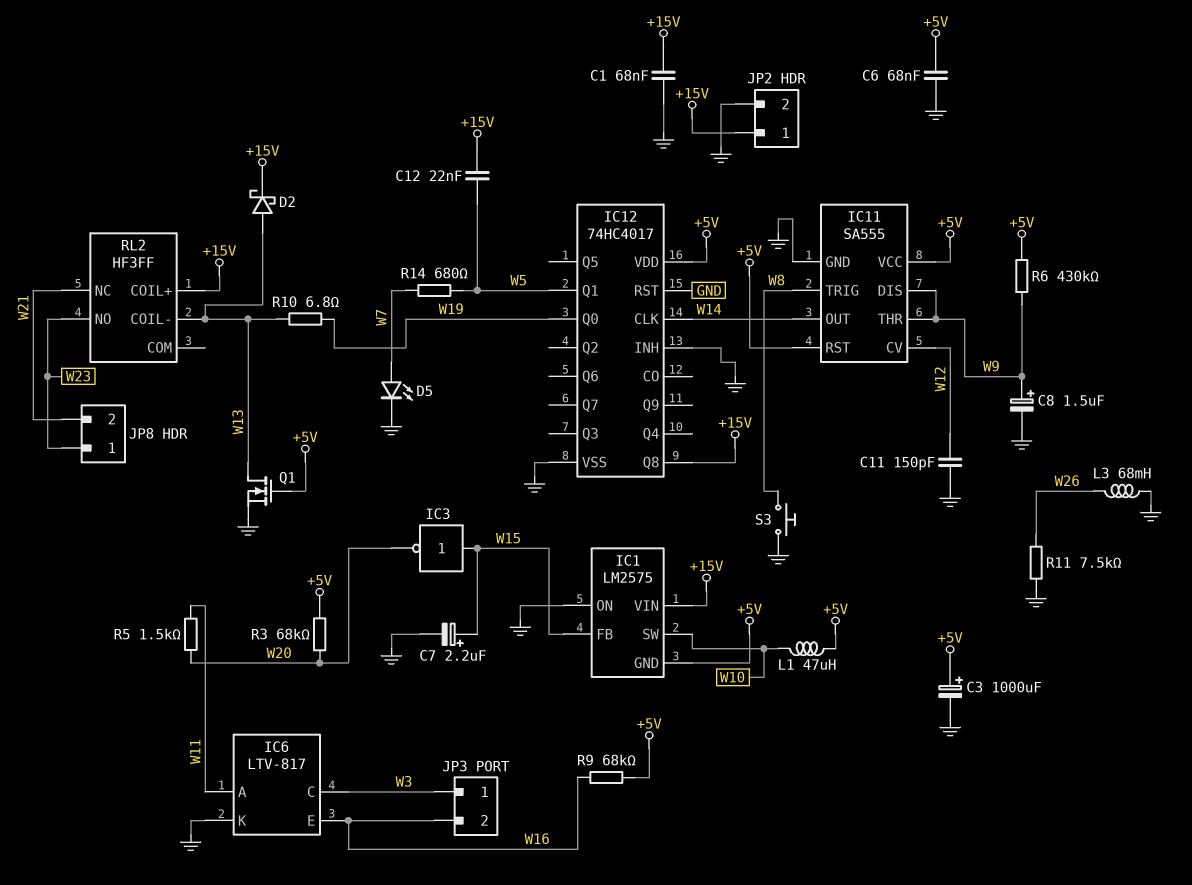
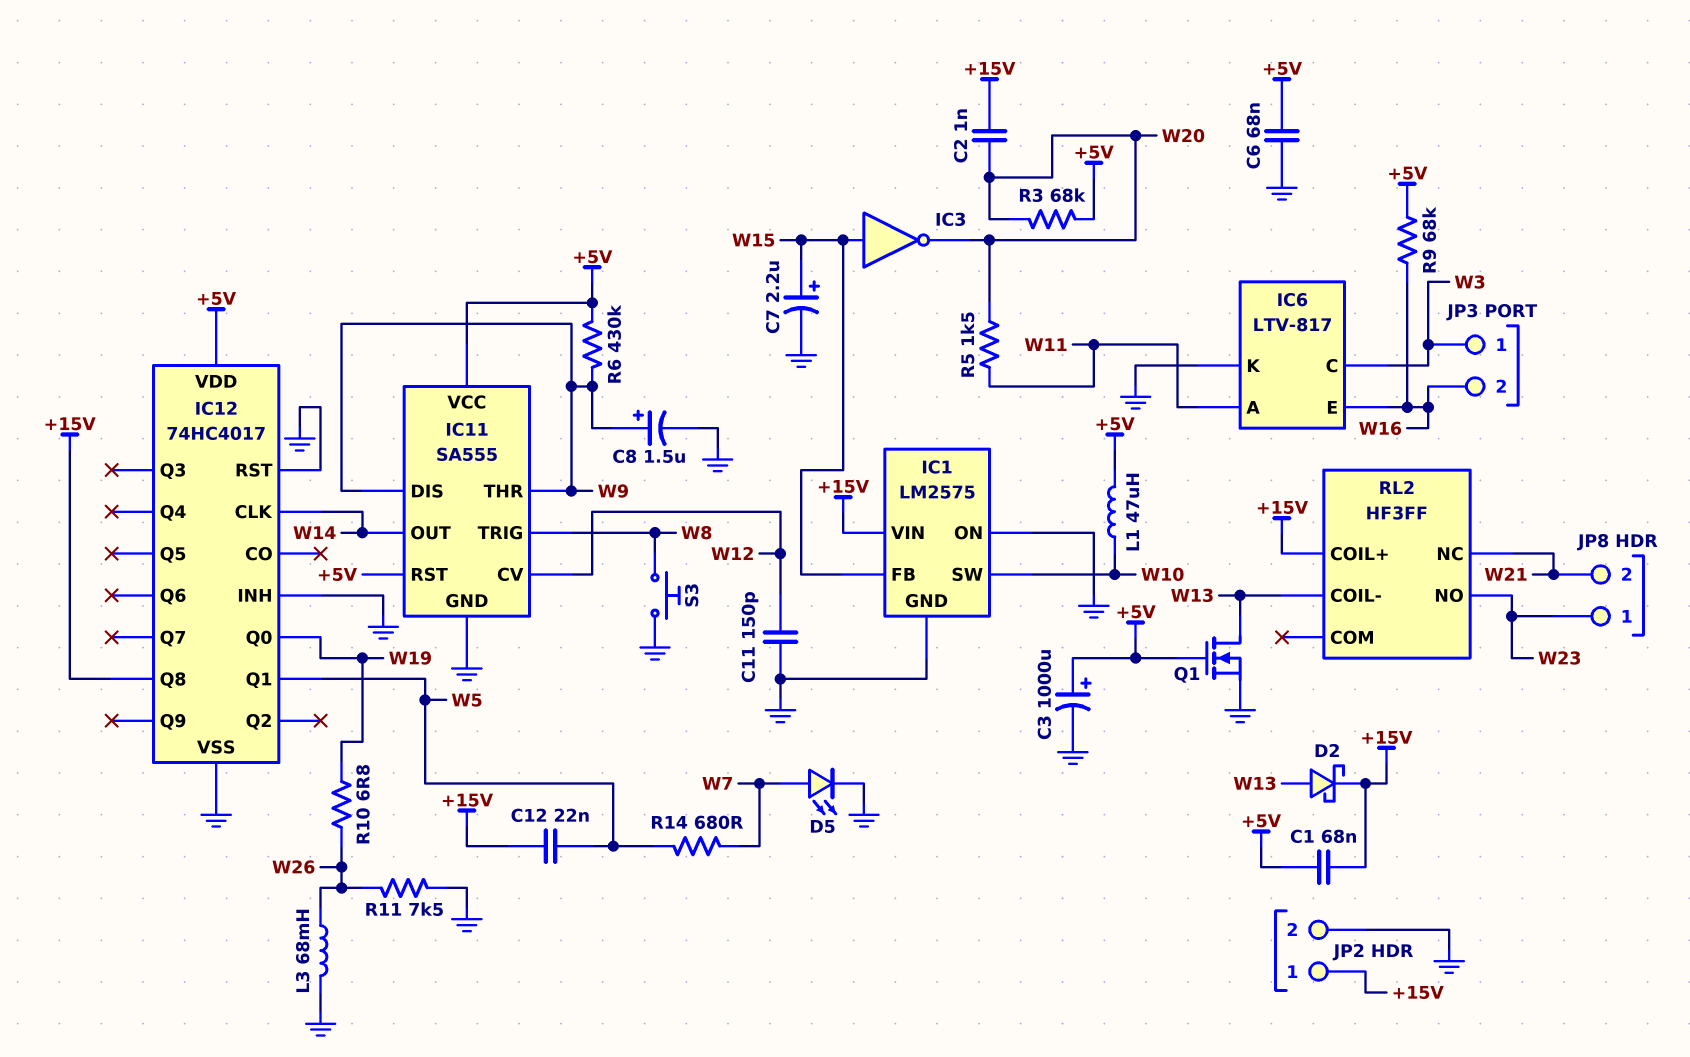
C1: 68nF (+15V, GND) -> 68nF (+5V, +15V)
C2: none -> 1nF (+15V, W20)
IC1 pin GND: +5V -> GND
R10: 6.8 (W13, W19) -> 6.8 (W19, W26)

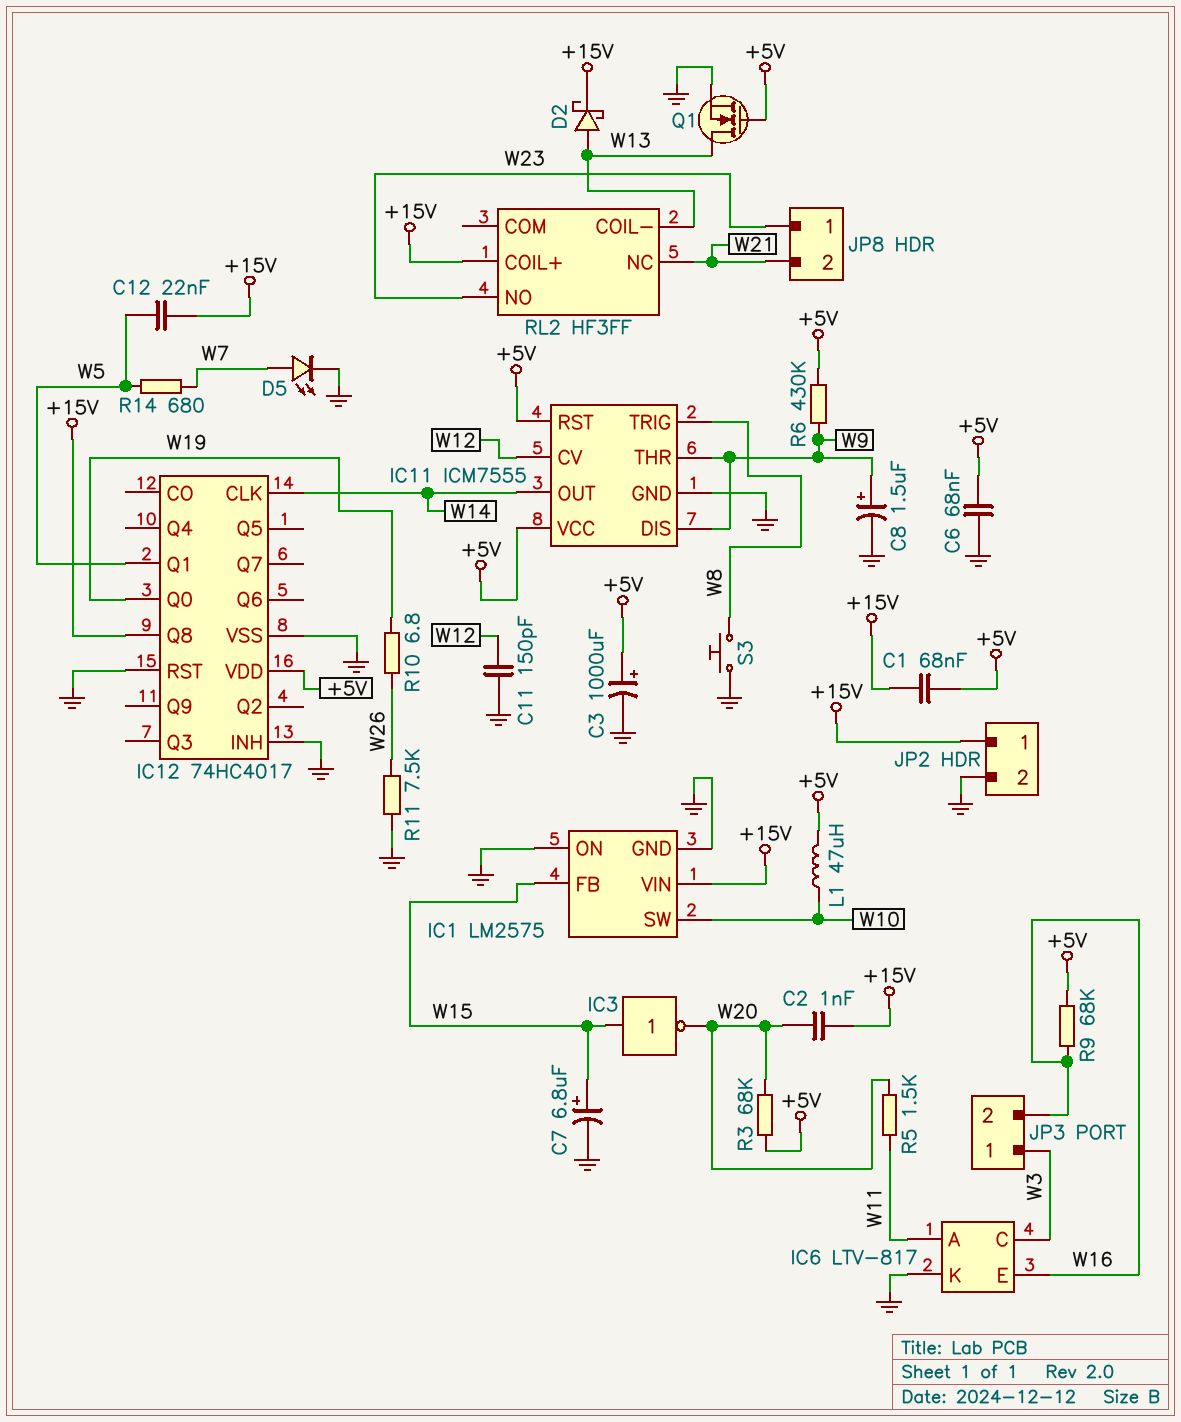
C7: 2.2uF (plus W15, minus GND) -> 6.8uF (plus W15, minus GND)
IC11: SA555 -> ICM7555
L3: 68mH (GND, W26) -> none

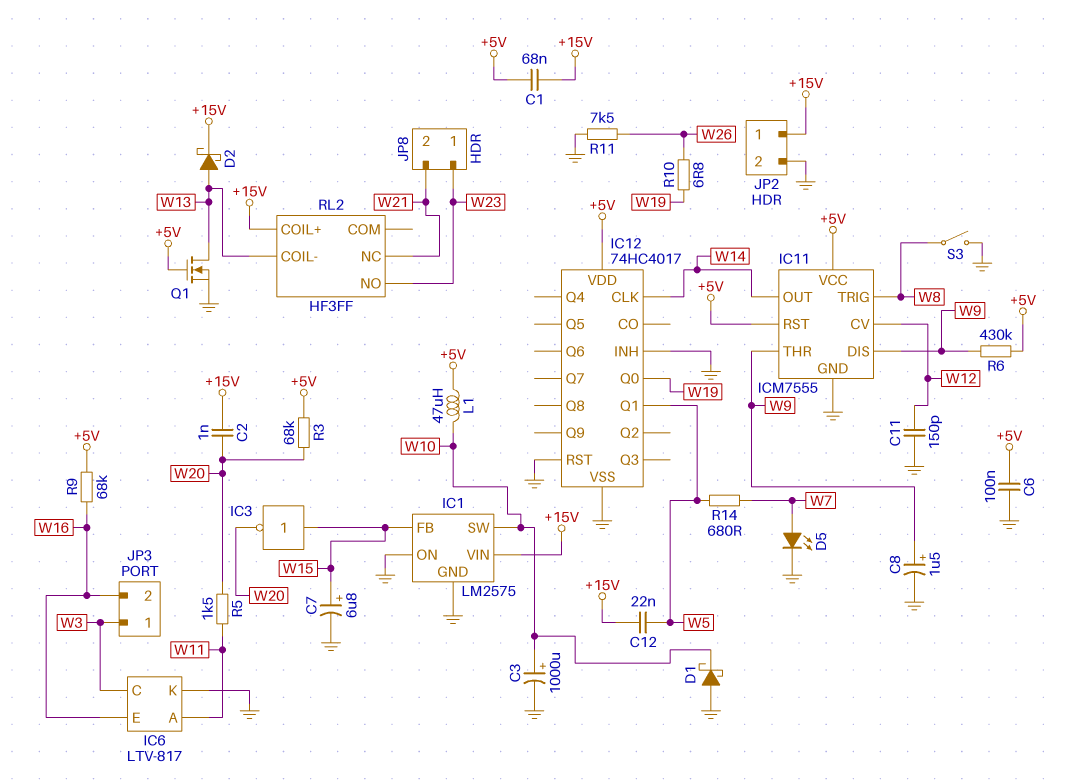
C3: 1000uF (plus +5V, minus GND) -> 1000uF (plus W10, minus GND)
C6: 68nF (+5V, GND) -> 100nF (+5V, GND)
D1: none -> schottky (A GND, K W10)
IC12 pin Q8: +15V -> none
S3: button (GND, W8) -> switch (GND, W8)

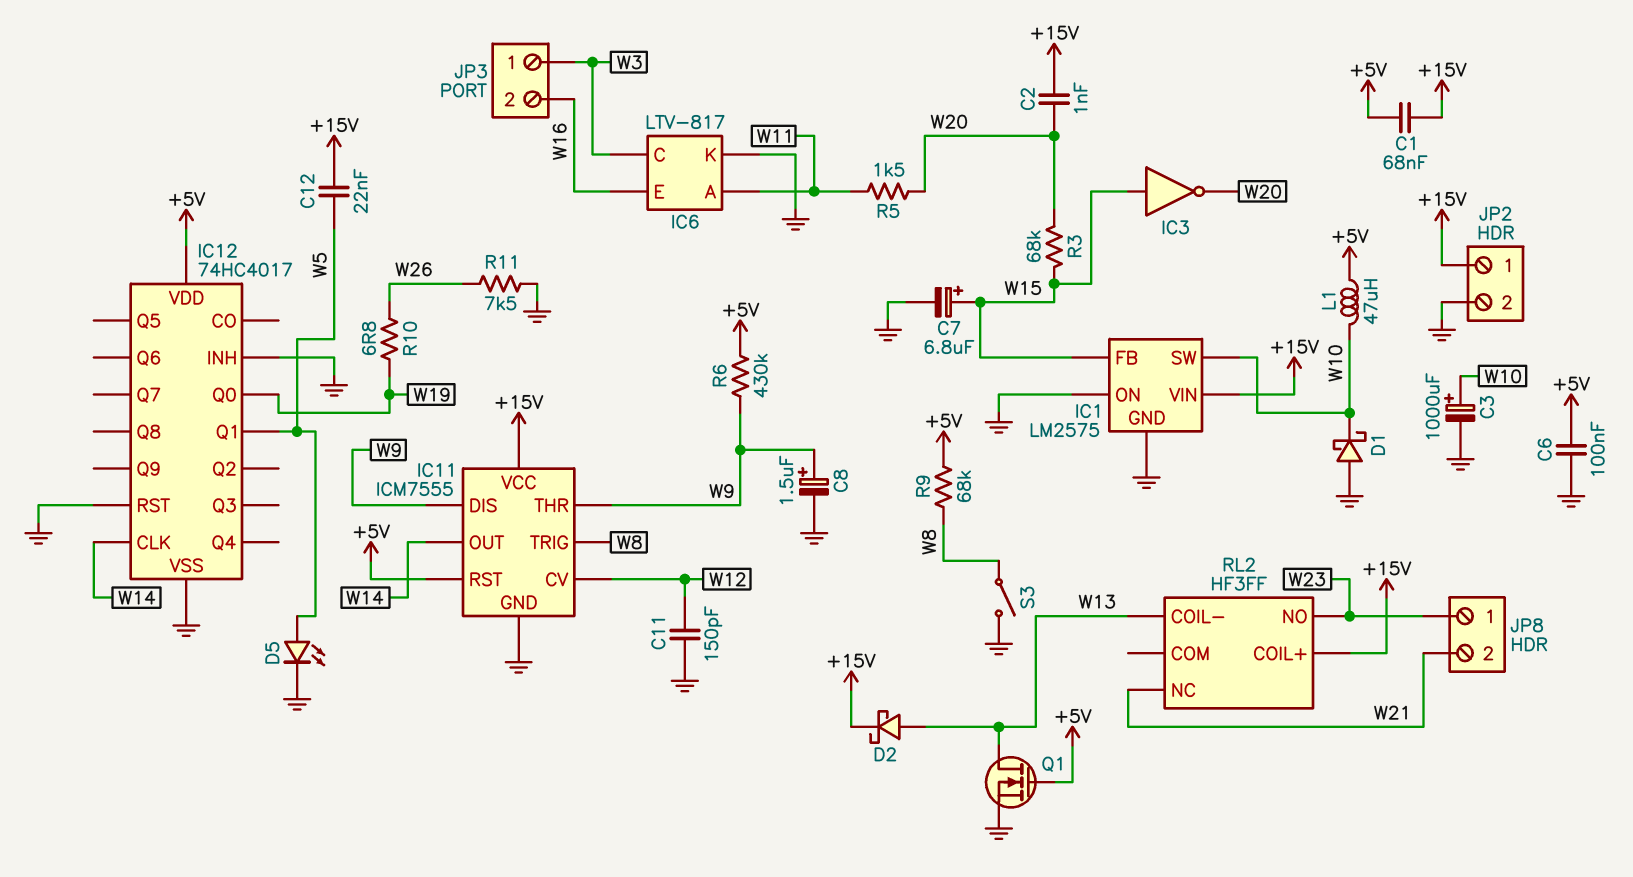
D5: LED (A W7, K GND) -> LED (A W5, K GND)
IC11 pin VCC: +5V -> +15V
R3: 68k (+5V, W20) -> 68k (W15, W20)
R9: 68k (+5V, W16) -> 68k (+5V, W8)
R14: 680 (W5, W7) -> none

